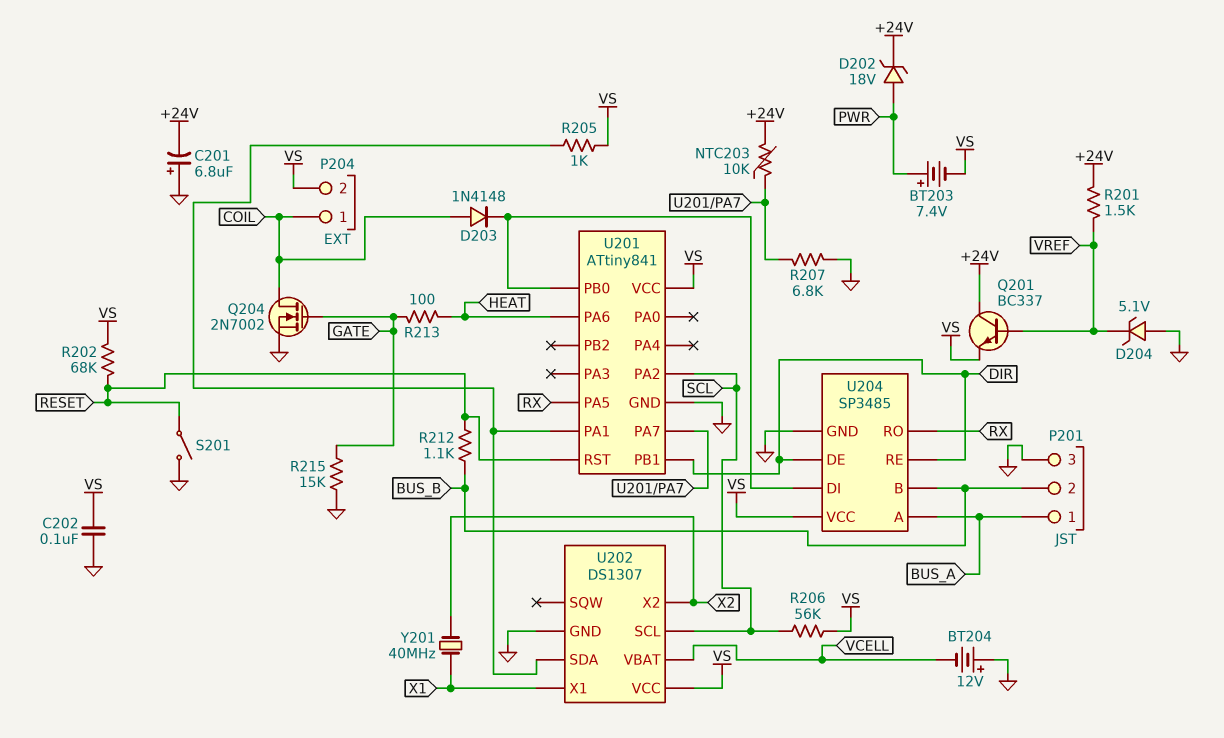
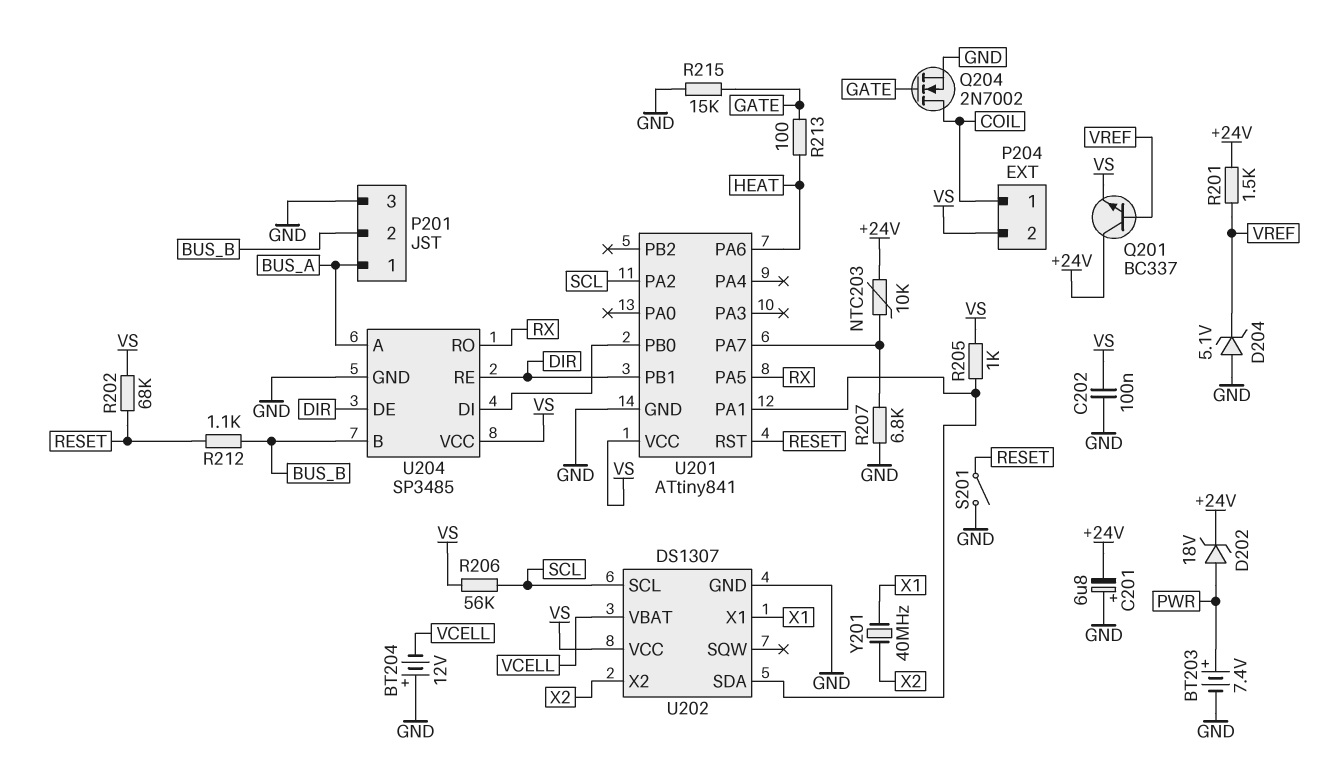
BT203: 7.4V (plus PWR, minus VS) -> 7.4V (plus PWR, minus GND)
D203: diode 1N4148 (A COIL, K U201/PB0) -> none

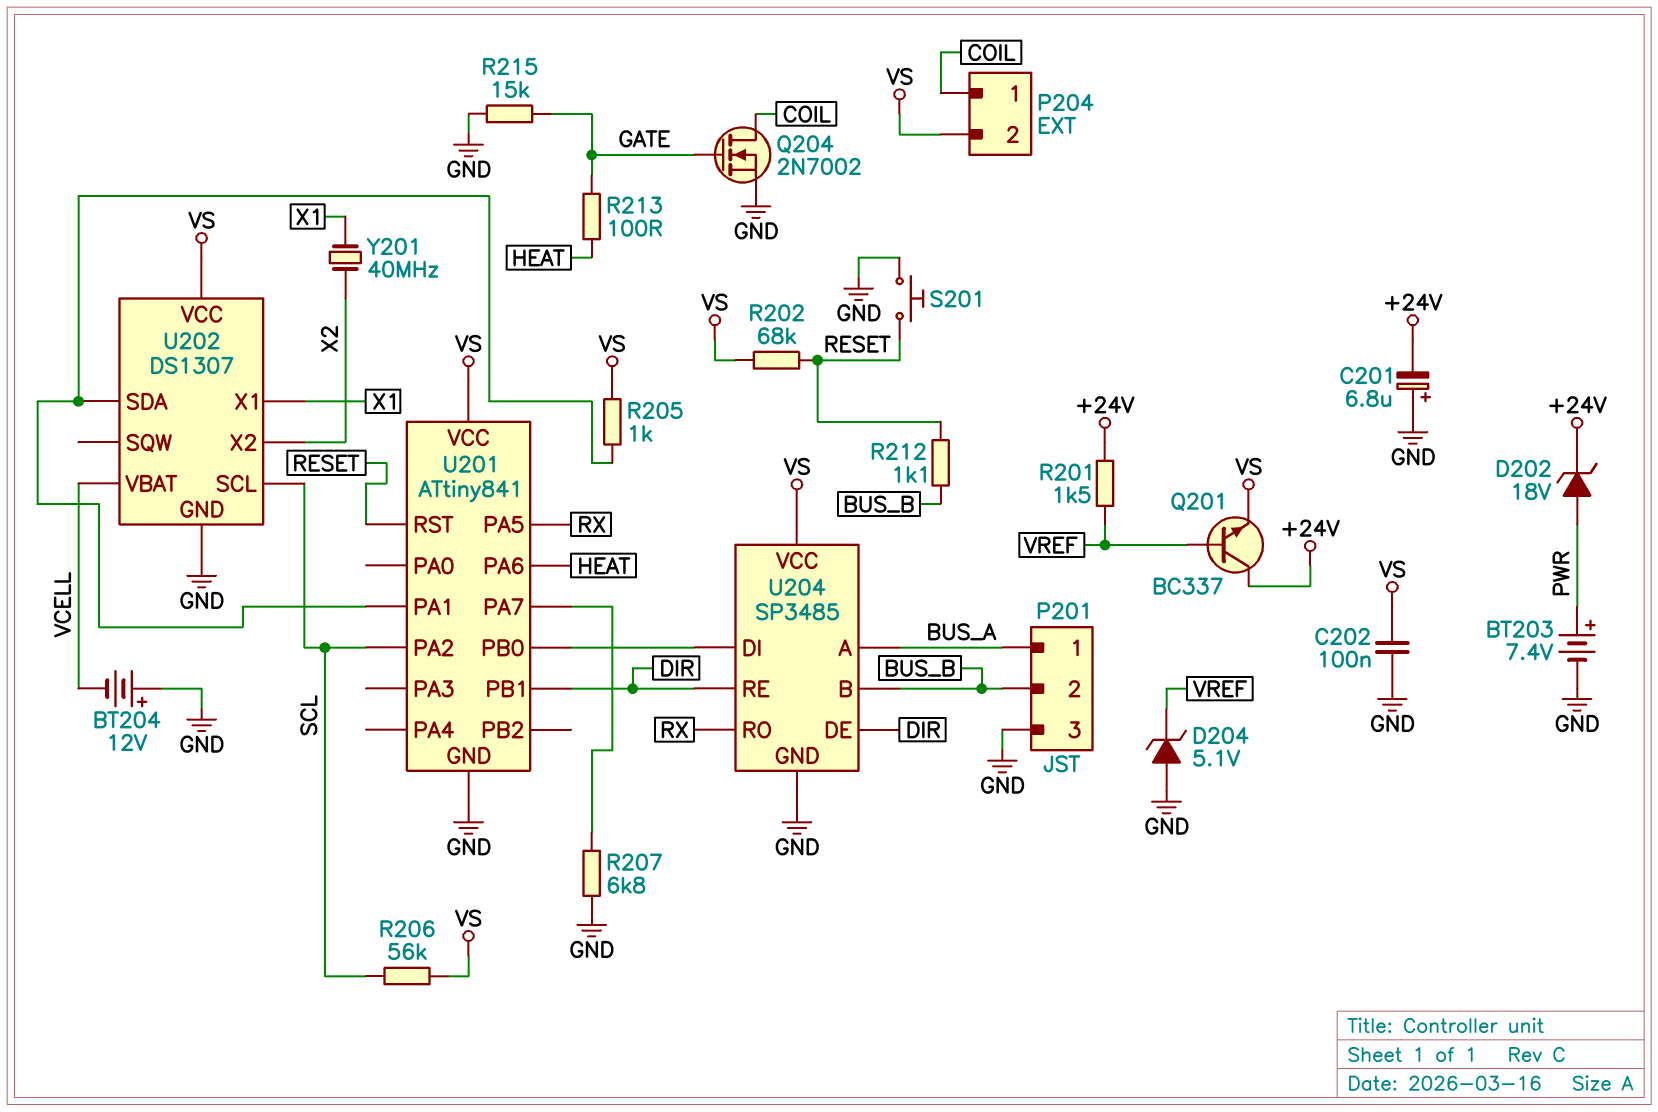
NTC203: 10k (+24V, U201/PA7) -> none
S201: switch (GND, RESET) -> button (GND, RESET)

